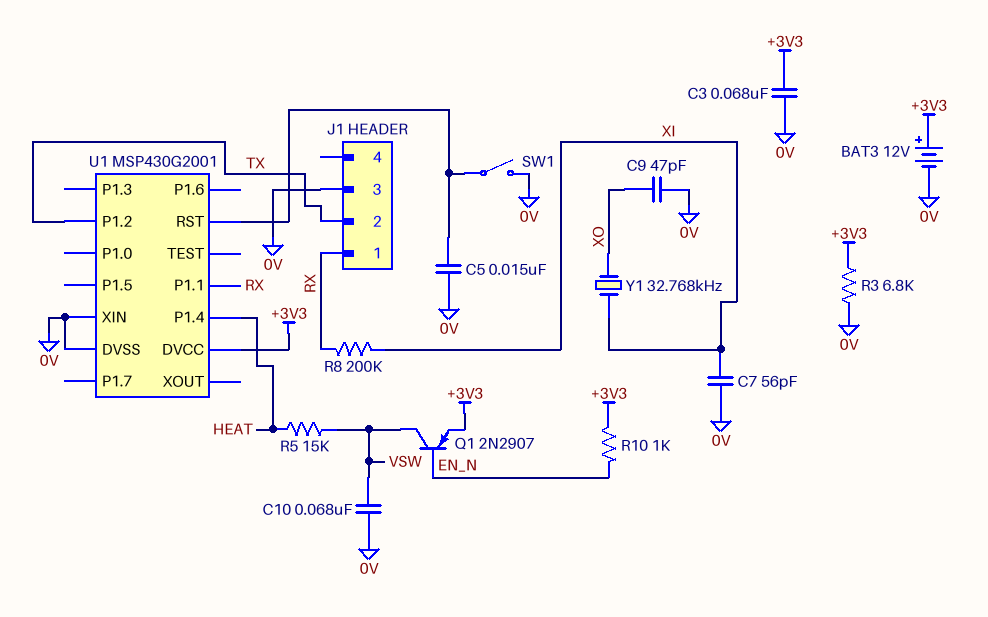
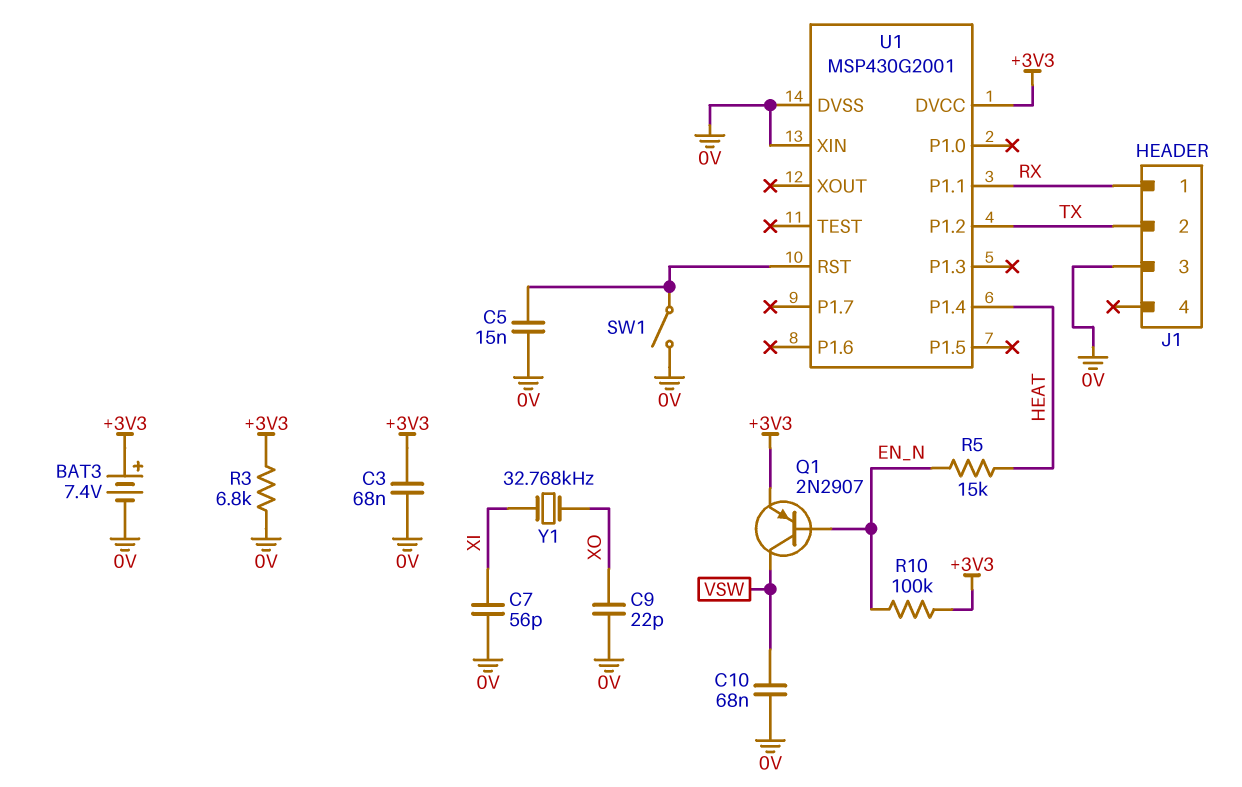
BAT3: 12V (plus +3V3, minus 0V) -> 7.4V (plus +3V3, minus 0V)
C9: 47pF (0V, XO) -> 22pF (0V, XO)
R5: 15k (HEAT, VSW) -> 15k (EN_N, HEAT)
R8: 200k (RX, XI) -> none
R10: 1k (+3V3, EN_N) -> 100k (+3V3, EN_N)

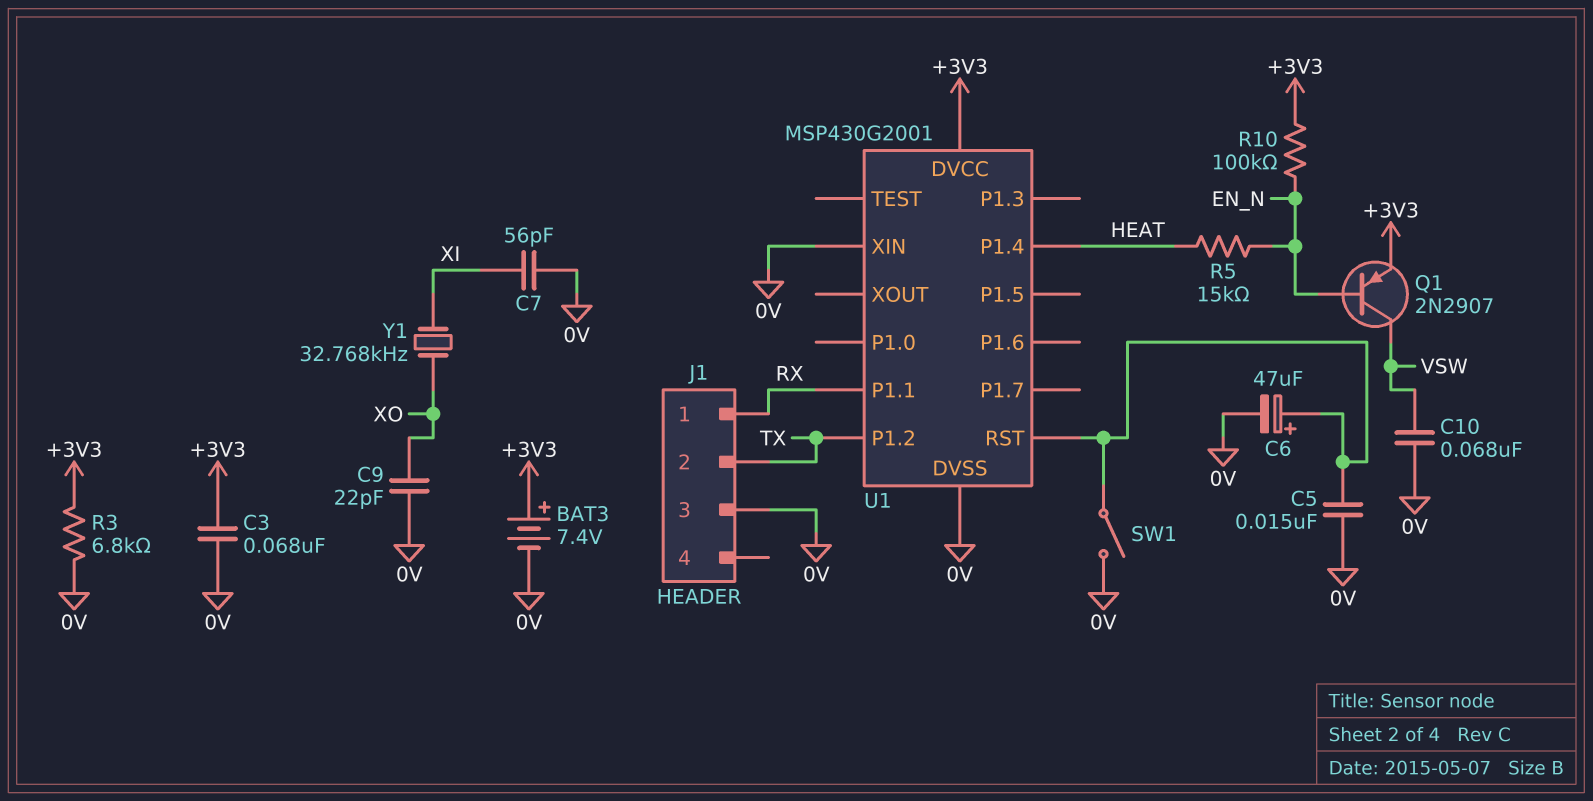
C6: none -> 47uF (plus U1/RST, minus 0V)

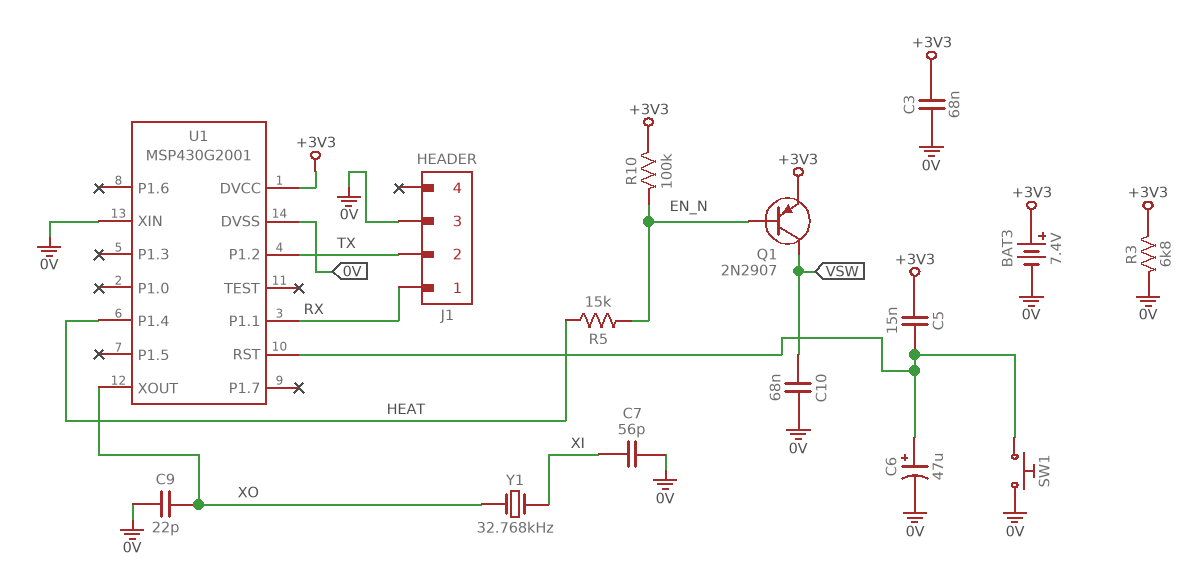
C5: 15nF (0V, U1/RST) -> 15nF (+3V3, U1/RST)
SW1: switch (0V, U1/RST) -> button (0V, U1/RST)
U1 pin XOUT: none -> XO

